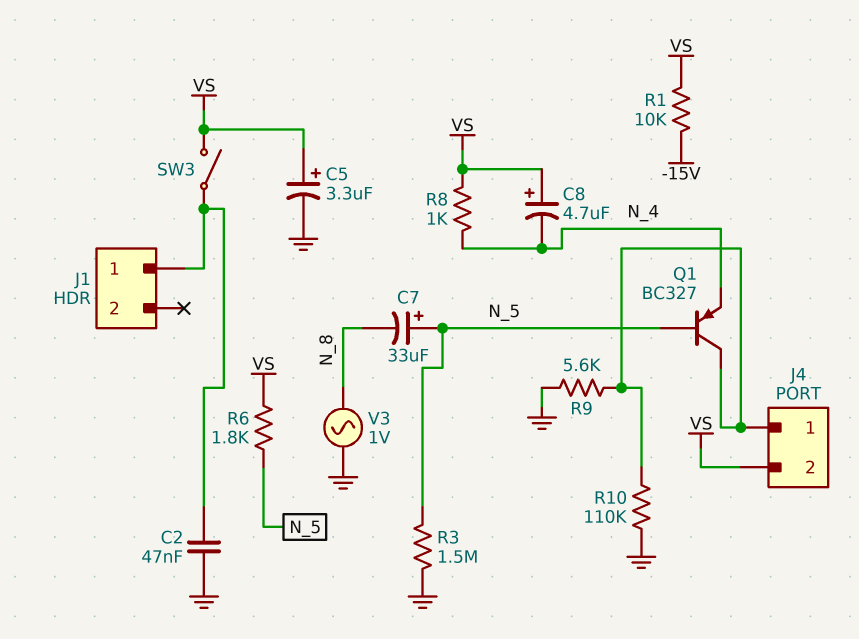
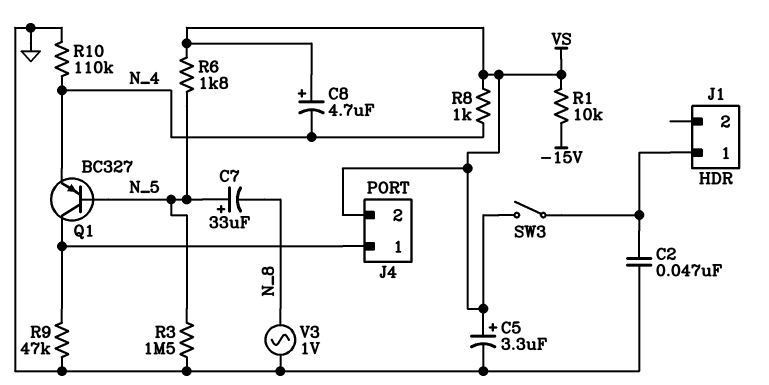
R9: 5.6k (GND, J4/1) -> 47k (GND, J4/1)
R10: 110k (GND, J4/1) -> 110k (GND, N_4)

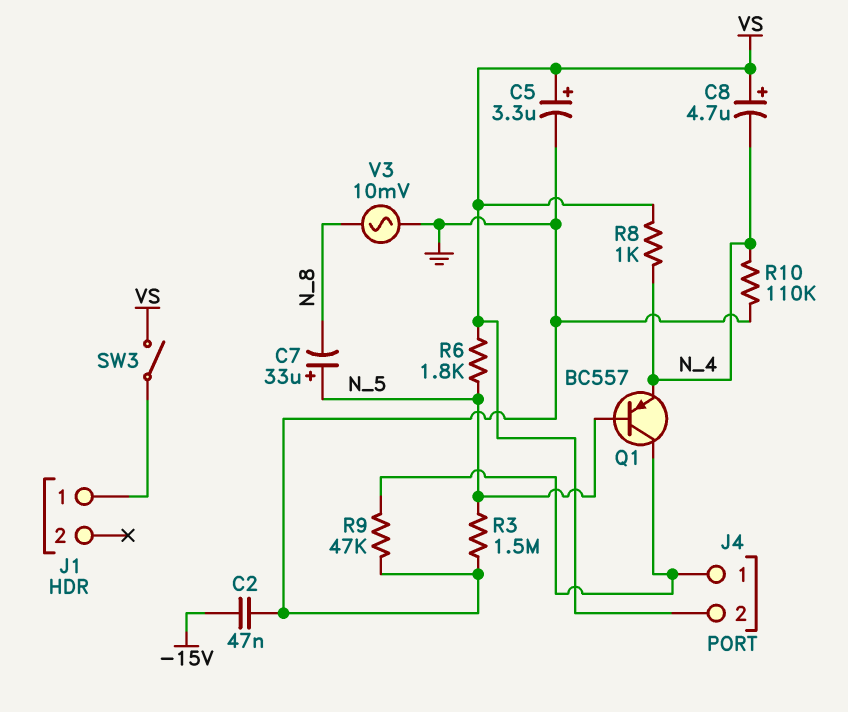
C2: 47nF (GND, J1/1) -> 47nF (-15V, GND)
Q1: PNP BC327 (B N_5, C J4/1, E N_4) -> PNP BC557 (B N_5, C J4/1, E N_4)
R1: 10k (-15V, VS) -> none
V3: AC 1V (GND, N_8) -> AC 10mV (GND, N_8)

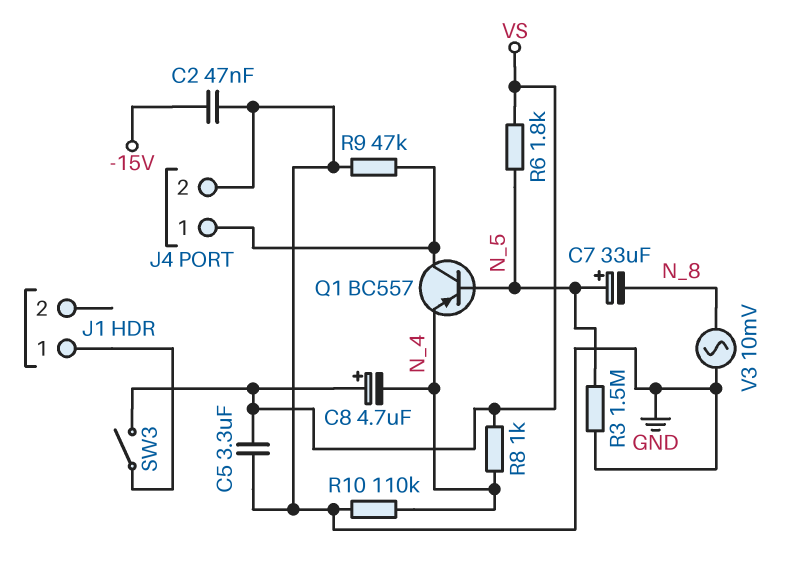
C5: 3.3uF (plus VS, minus GND) -> 3.3uF (GND, VS)
J4 pin 2: VS -> GND

